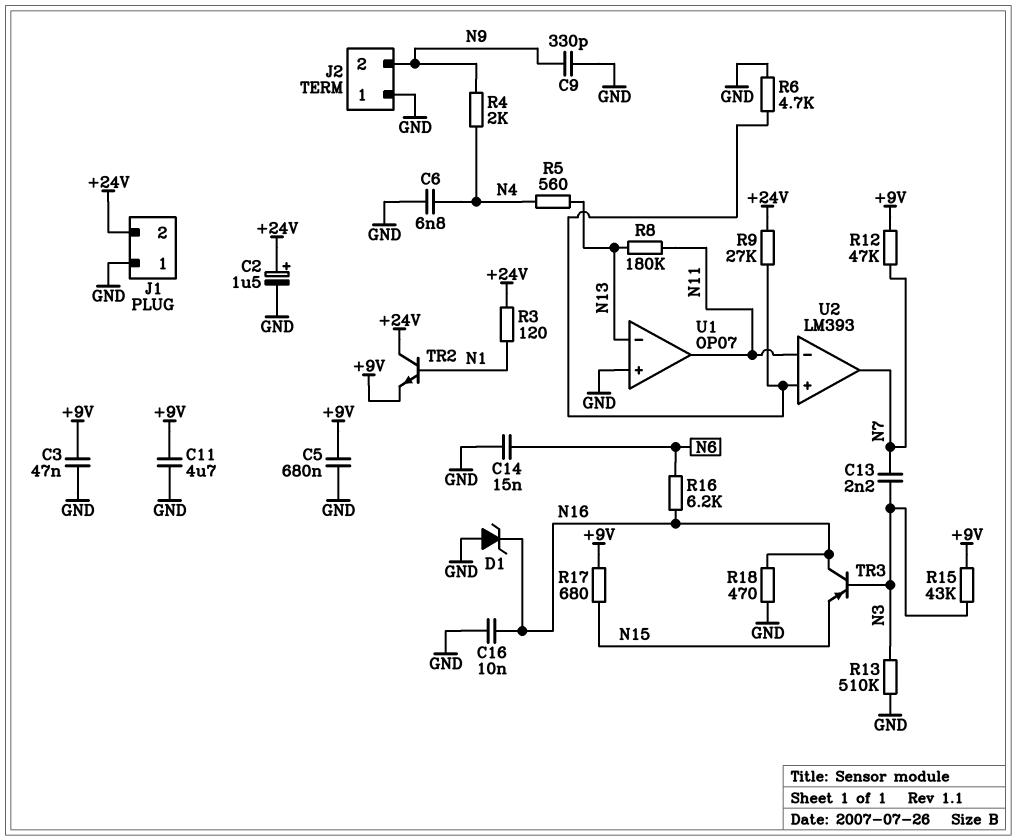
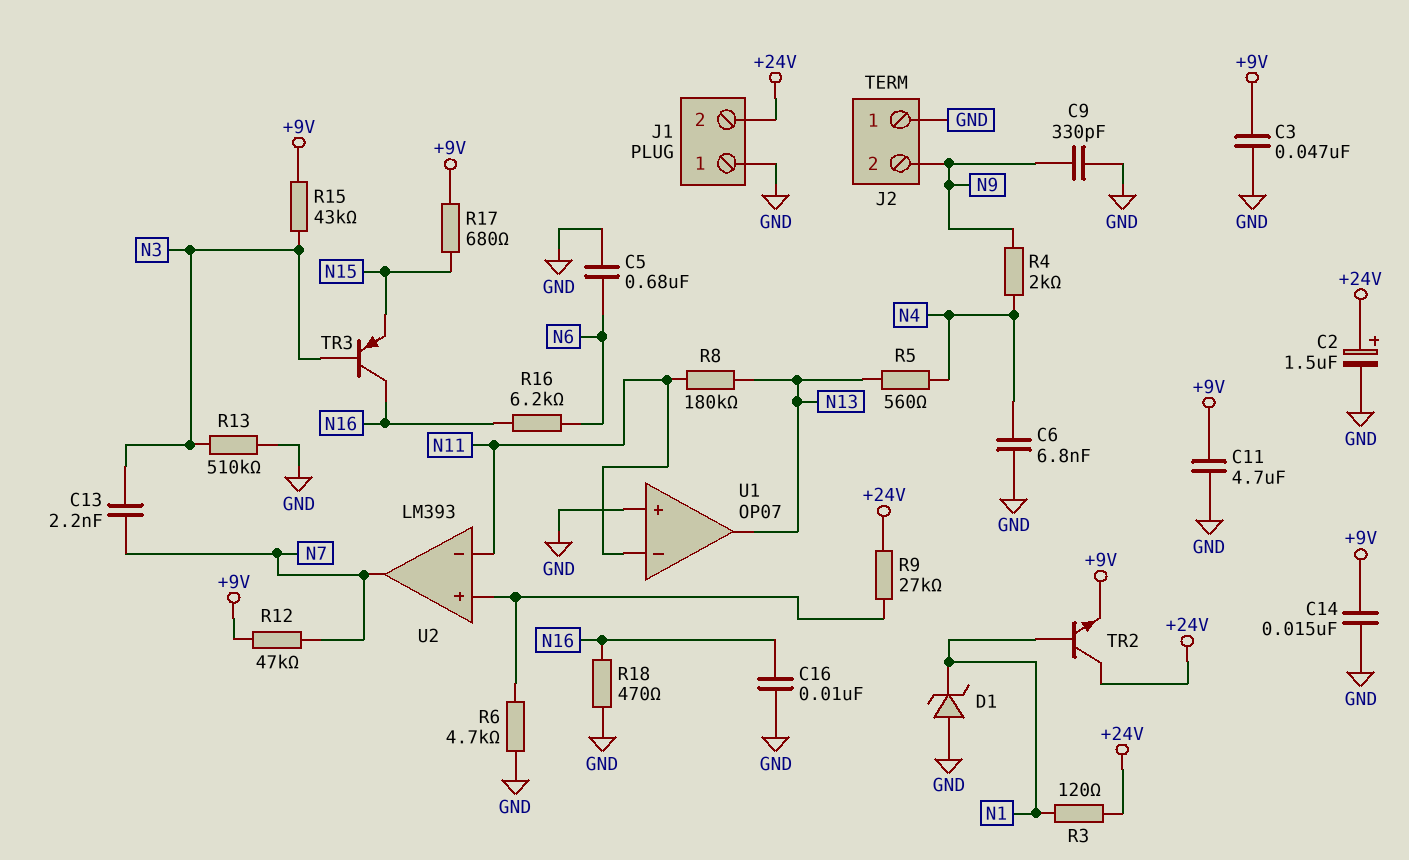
C5: 680nF (+9V, GND) -> 680nF (GND, N6)
C14: 15nF (GND, N6) -> 15nF (+9V, GND)
D1: zener (A GND, K N16) -> zener (A GND, K N1)
U1 pin in-: N13 -> N11
U1 pin out: N11 -> N13

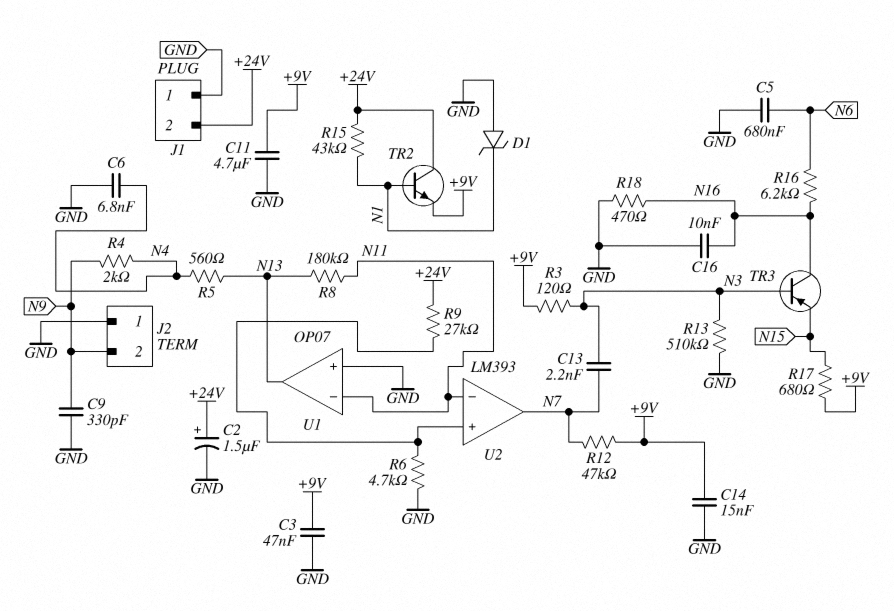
R3: 120 (+24V, N1) -> 120 (+9V, N3)
R15: 43k (+9V, N3) -> 43k (+24V, N1)

